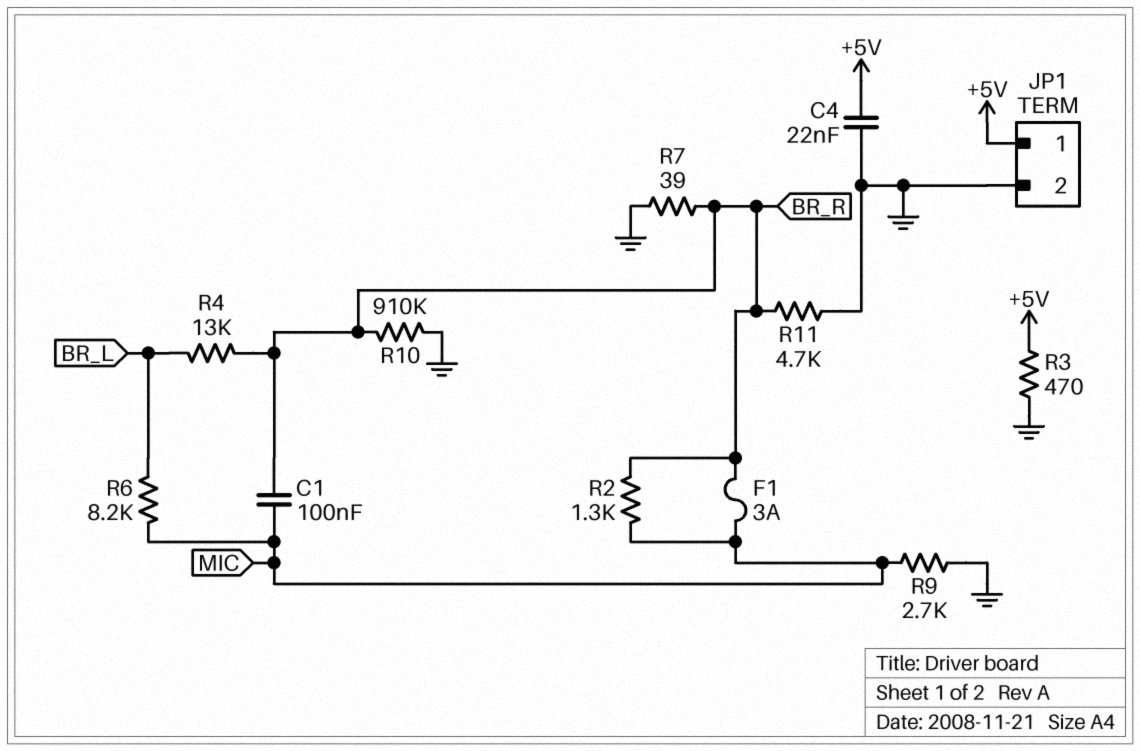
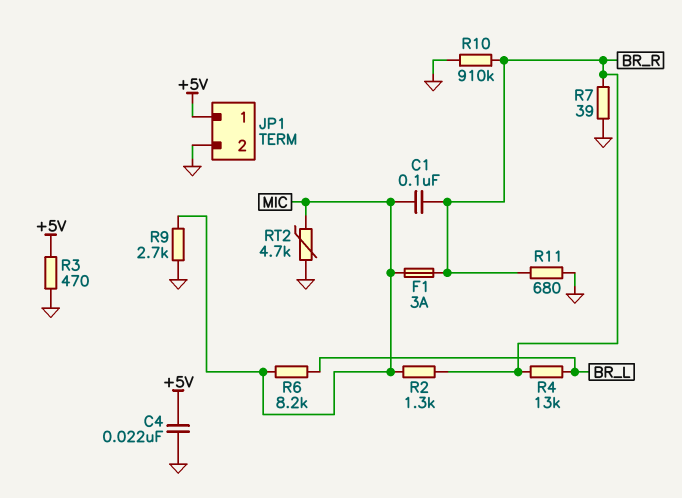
R11: 4.7k (BR_R, GND) -> 680 (BR_R, GND)
RT2: none -> 4.7k (GND, MIC)

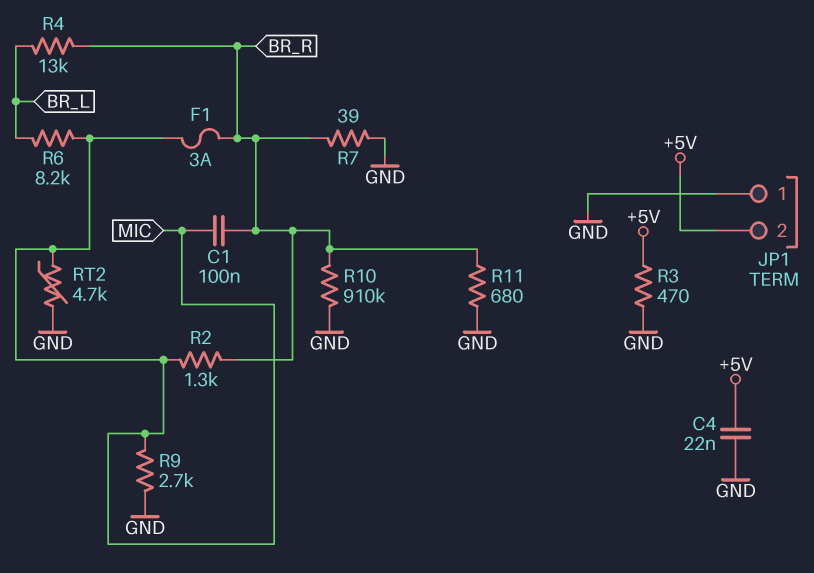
JP1 pin 1: +5V -> GND
JP1 pin 2: GND -> +5V

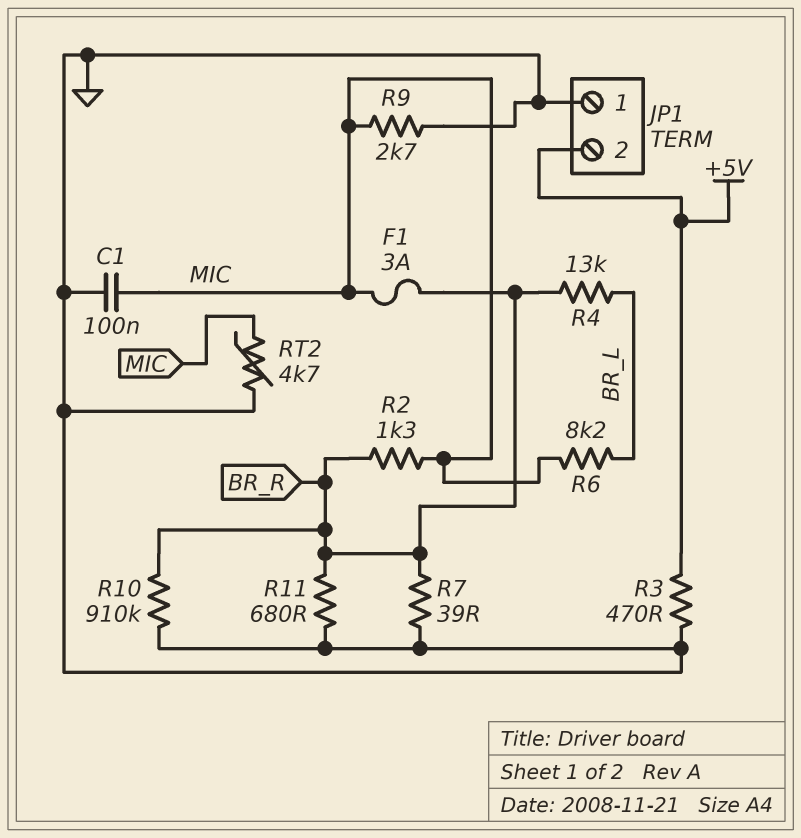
C1: 100nF (BR_R, MIC) -> 100nF (GND, MIC)
C4: 22nF (+5V, GND) -> none

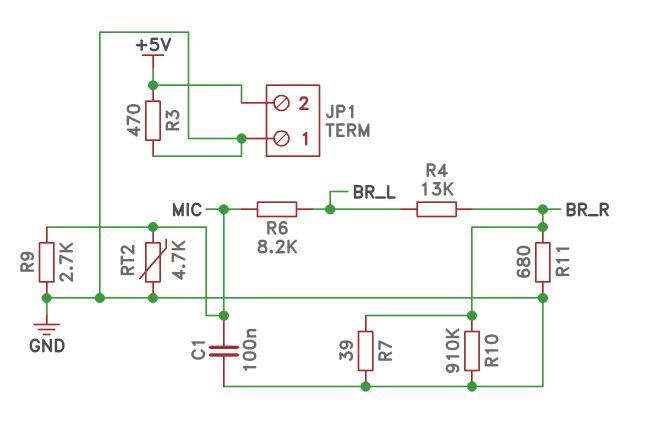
F1: 3A (BR_R, MIC) -> none
R2: 1.3k (BR_R, MIC) -> none

